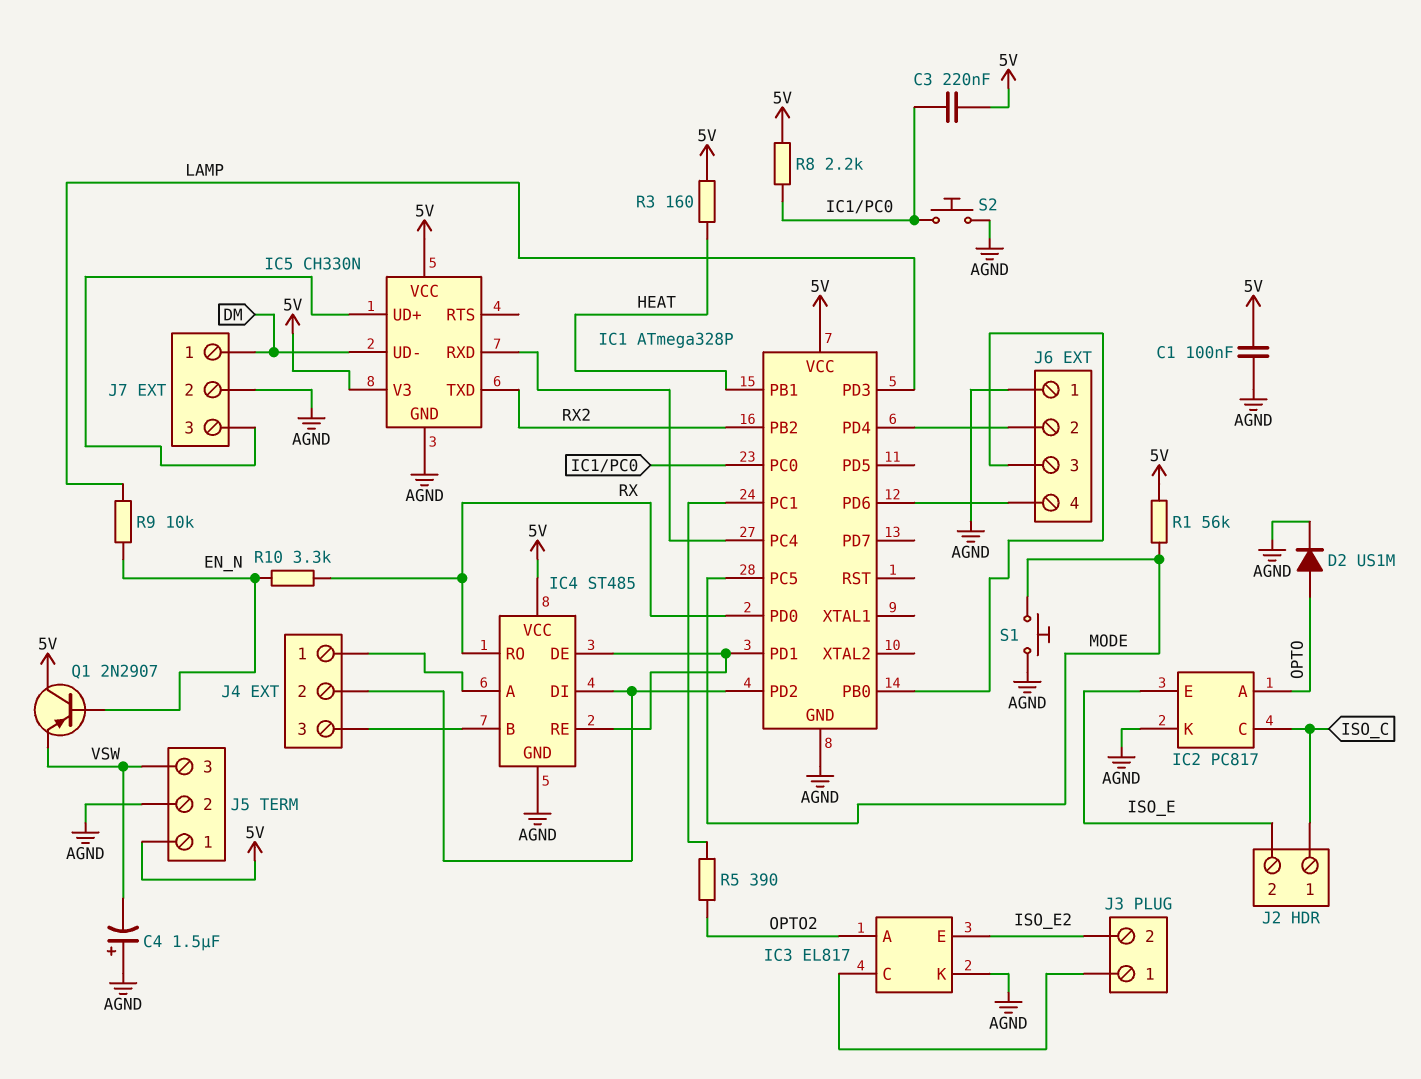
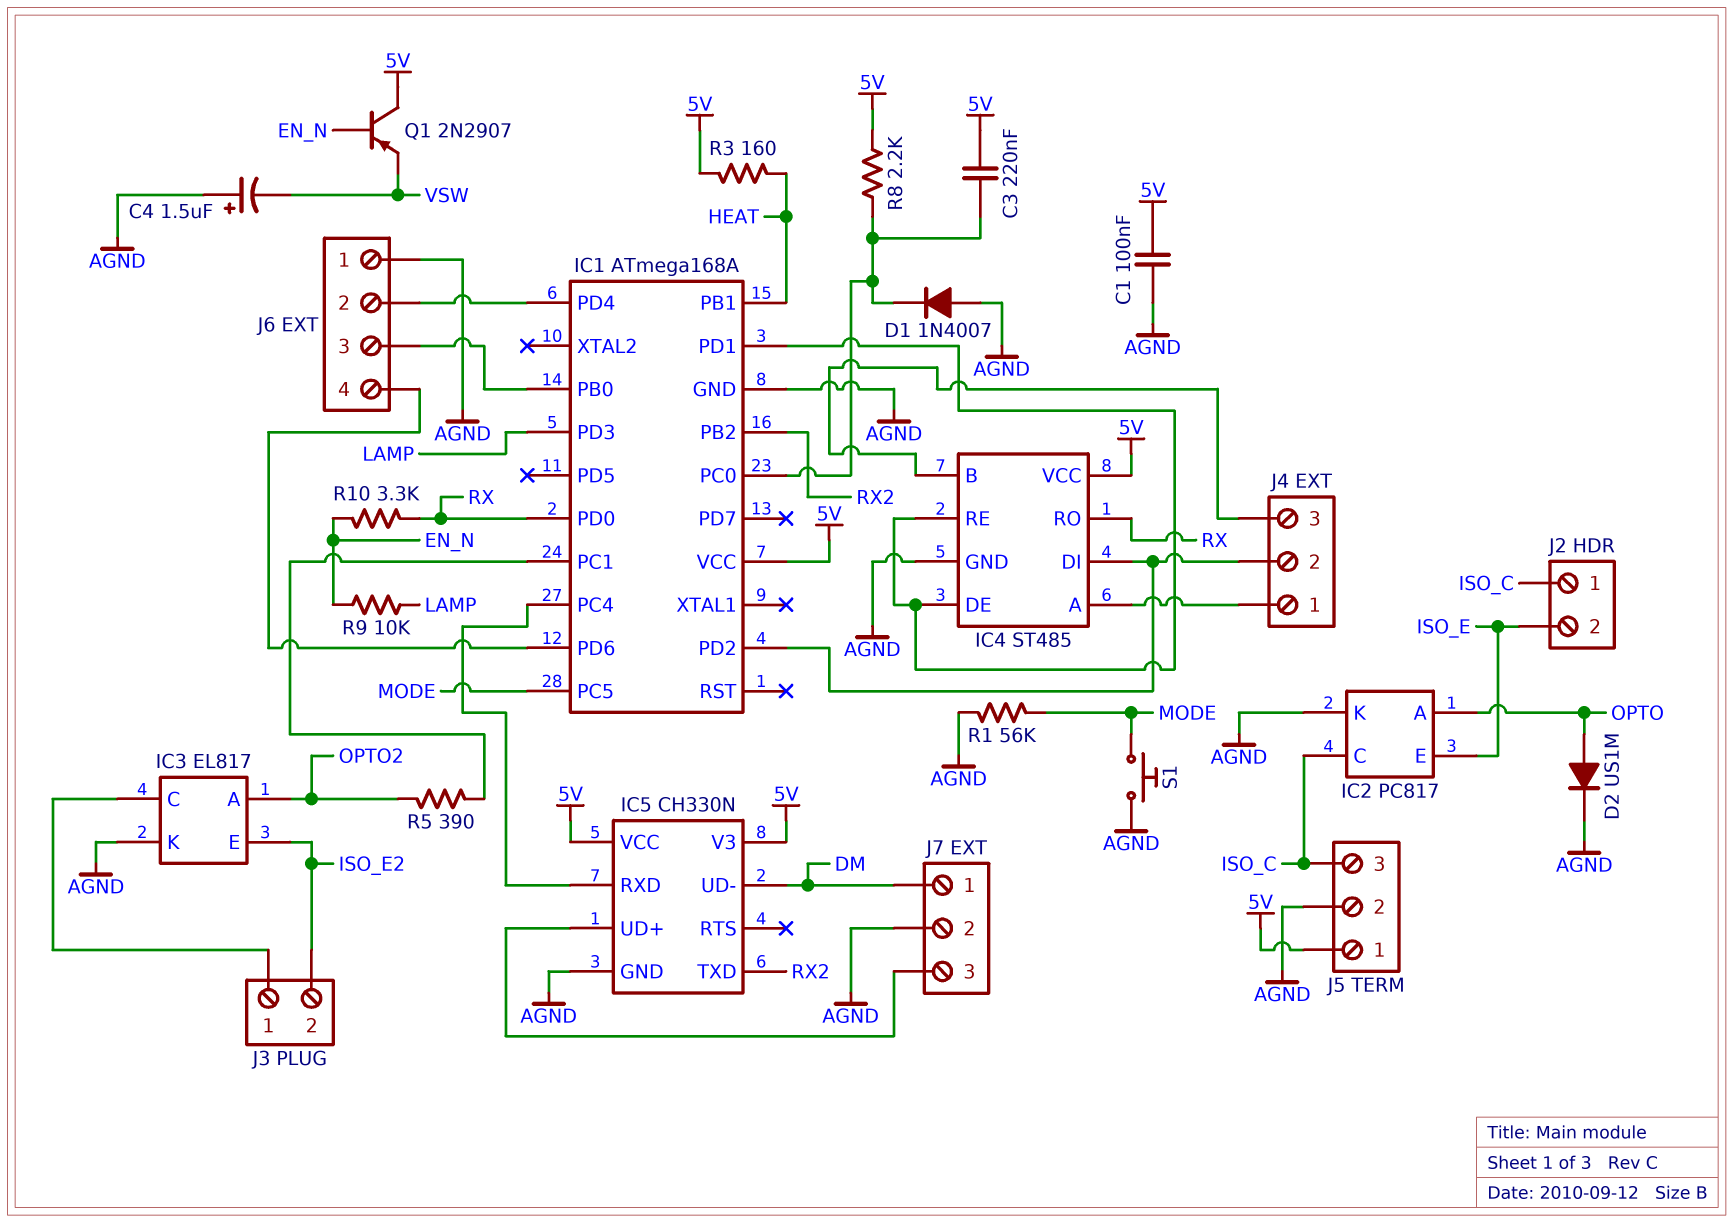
D1: none -> diode 1N4007 (A AGND, K IC1/PC0)
IC1: ATmega328P -> ATmega168A
J5 pin 3: VSW -> ISO_C
R1: 56k (5V, MODE) -> 56k (AGND, MODE)
S2: button (AGND, IC1/PC0) -> none

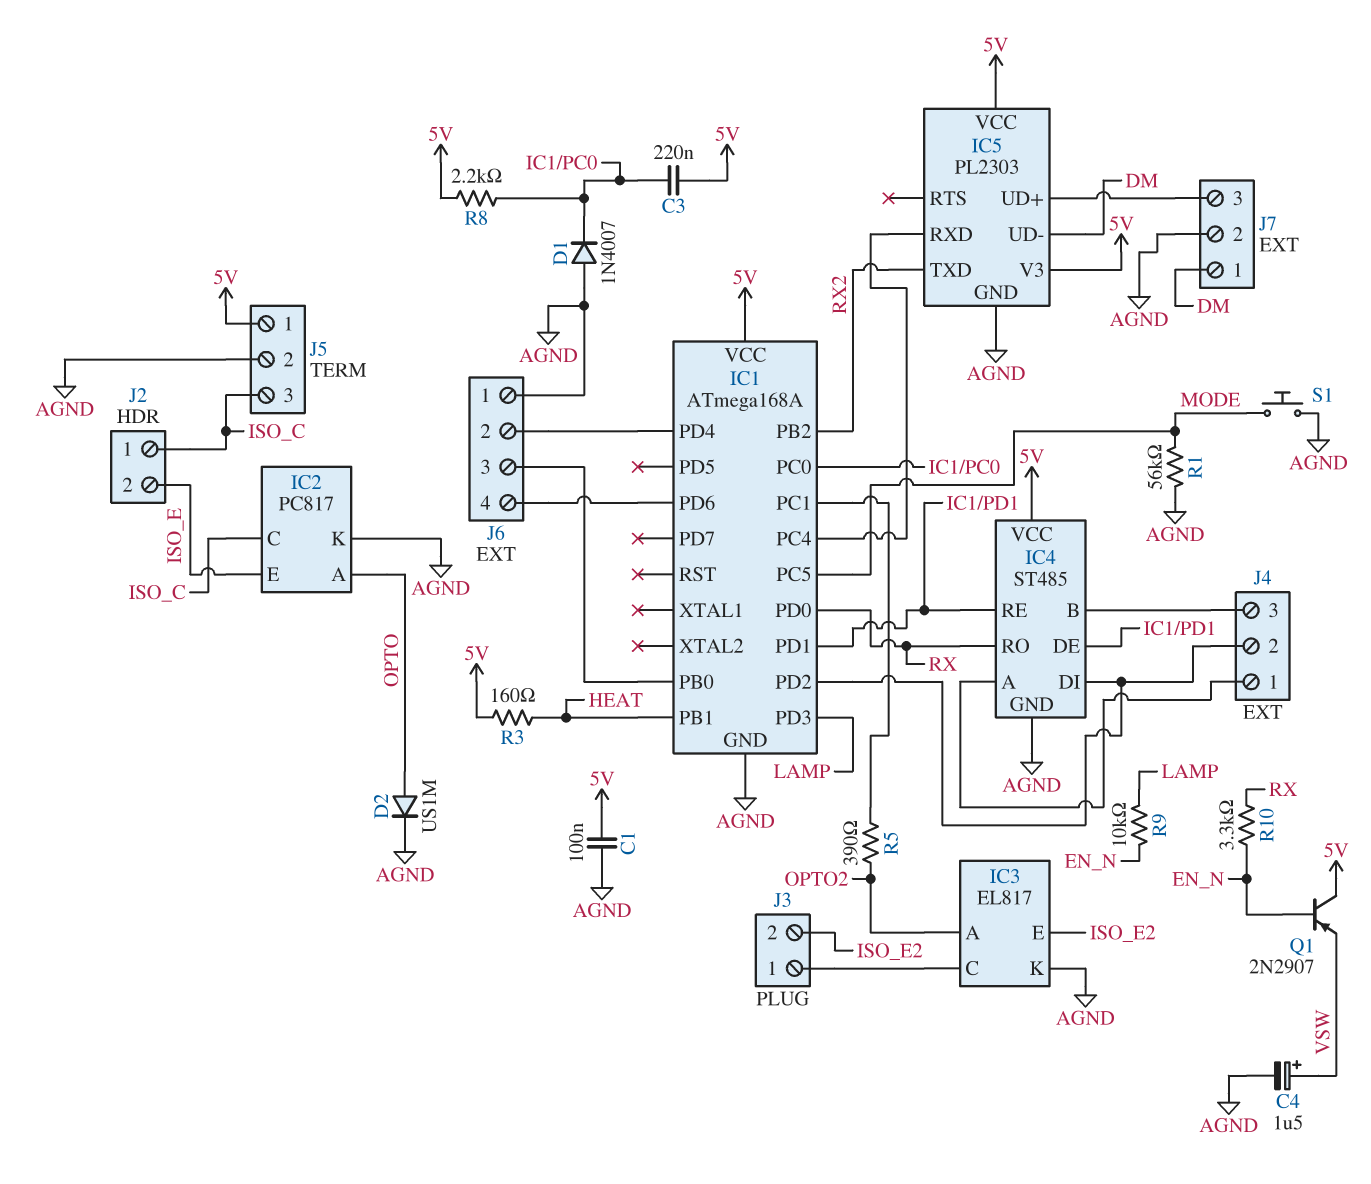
C4: 1.5uF (plus AGND, minus VSW) -> 1.5uF (plus VSW, minus AGND)
IC5: CH330N -> PL2303

